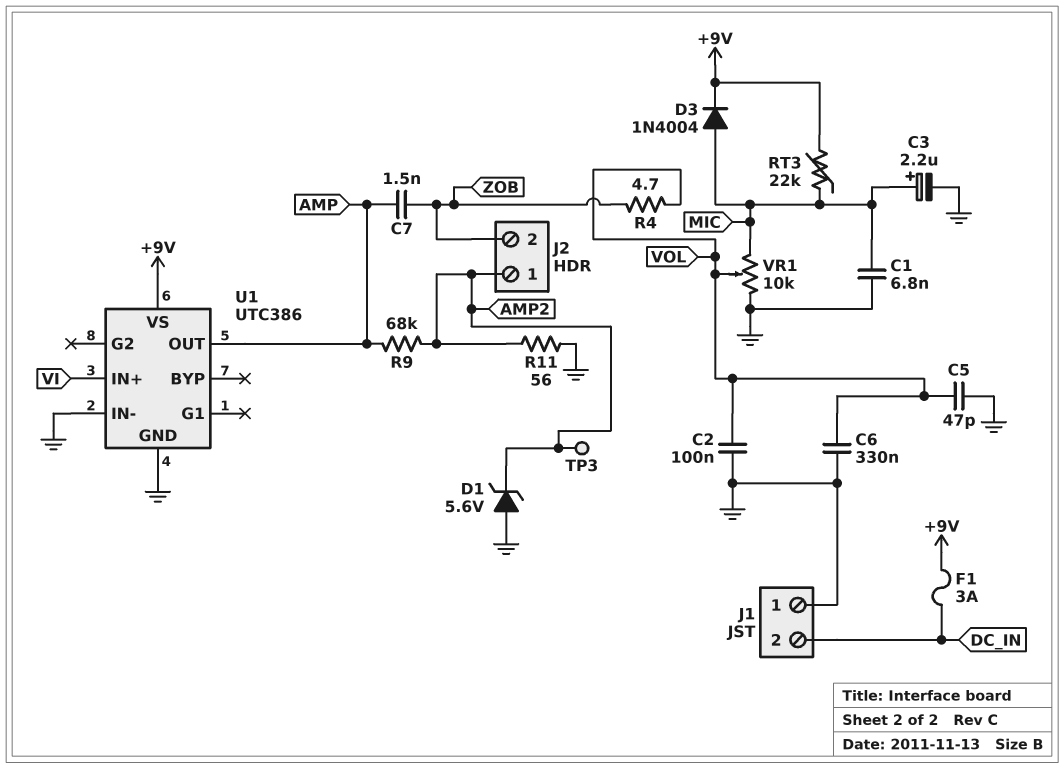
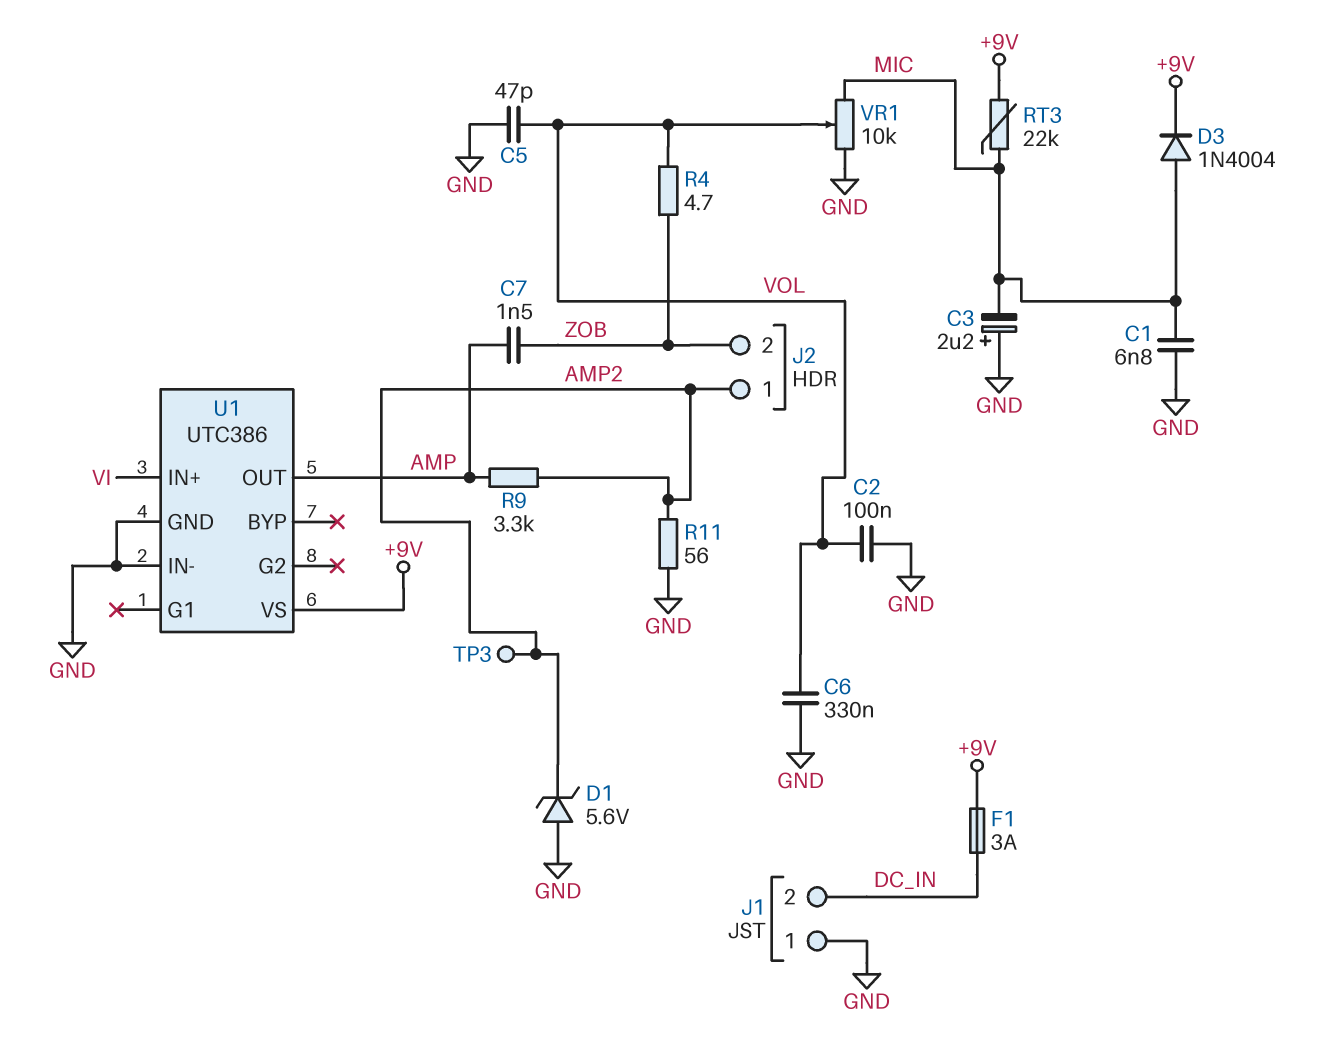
C3: 2.2uF (plus MIC, minus GND) -> 2.2uF (plus GND, minus MIC)
R9: 68k (AMP, AMP2) -> 3.3k (AMP, AMP2)

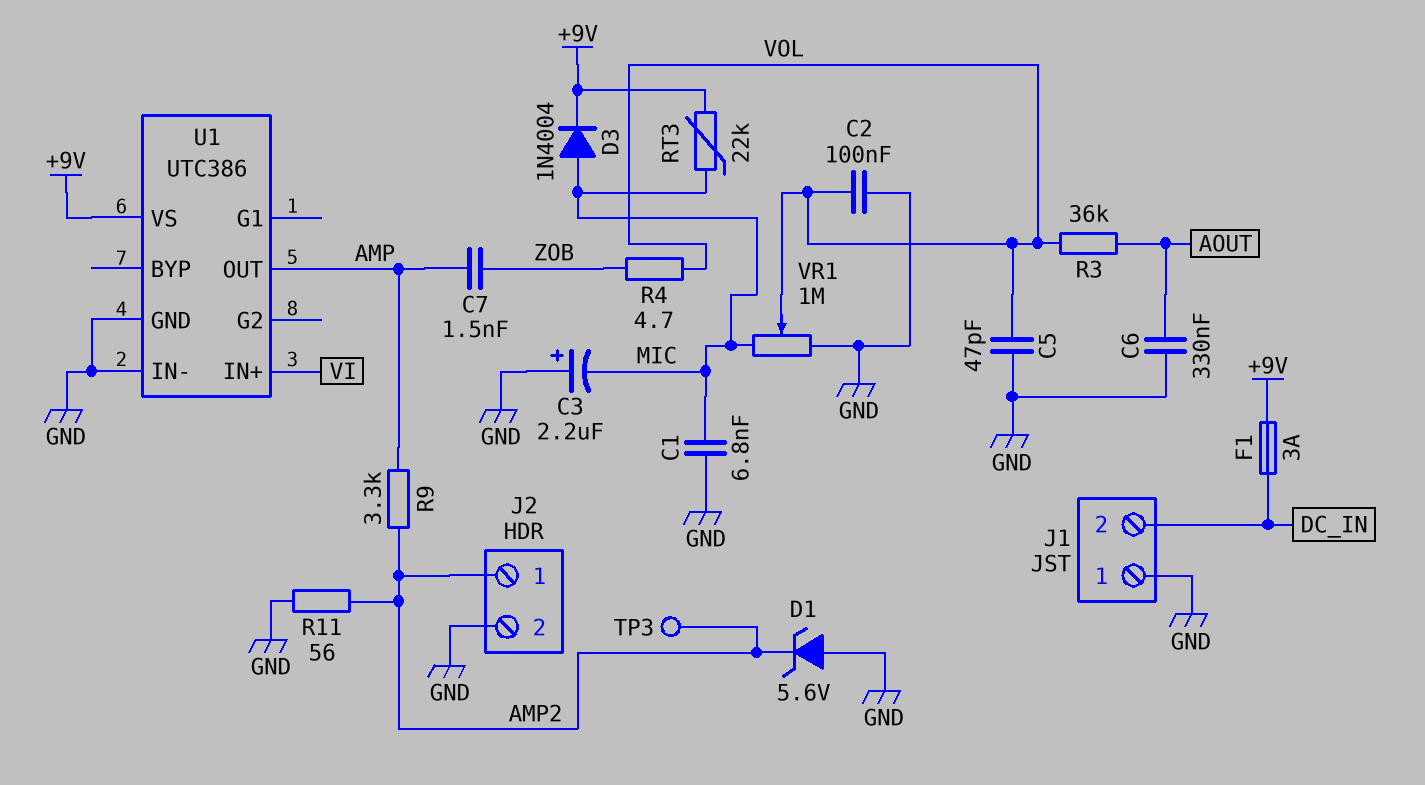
C6: 330nF (GND, VOL) -> 330nF (AOUT, GND)
J2 pin 2: ZOB -> GND
R3: none -> 36k (AOUT, VOL)
VR1: 10k (GND, MIC, wiper VOL) -> 1M (GND, MIC, wiper VOL)

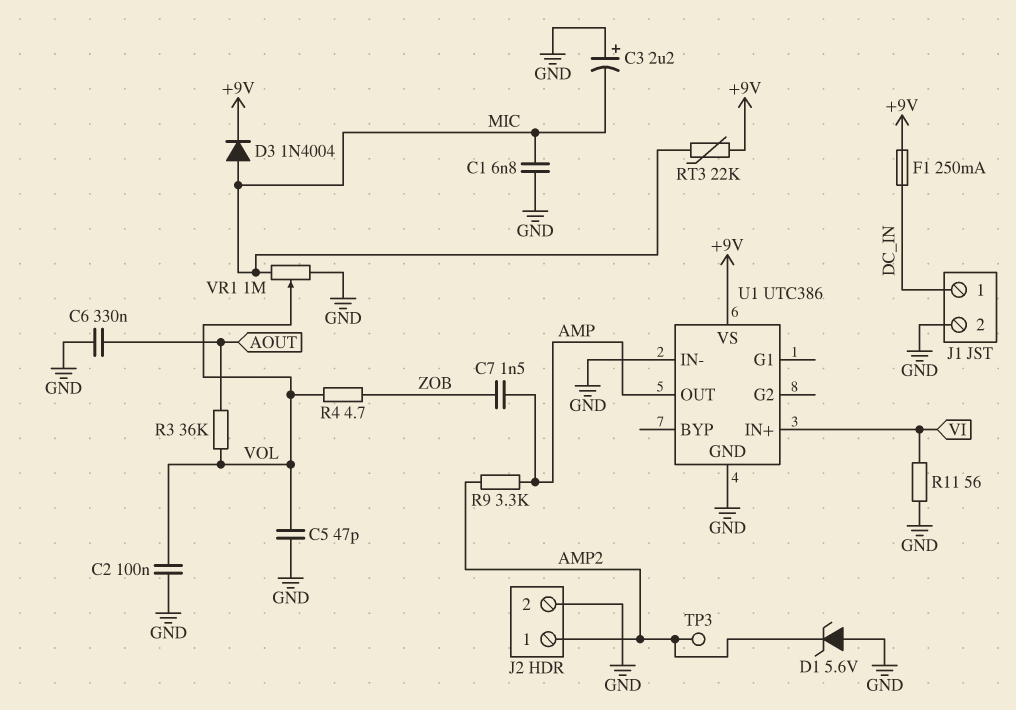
F1: 3A (+9V, DC_IN) -> 250mA (+9V, DC_IN)
J1 pin 1: GND -> DC_IN
J1 pin 2: DC_IN -> GND
R11: 56 (AMP2, GND) -> 56 (GND, VI)

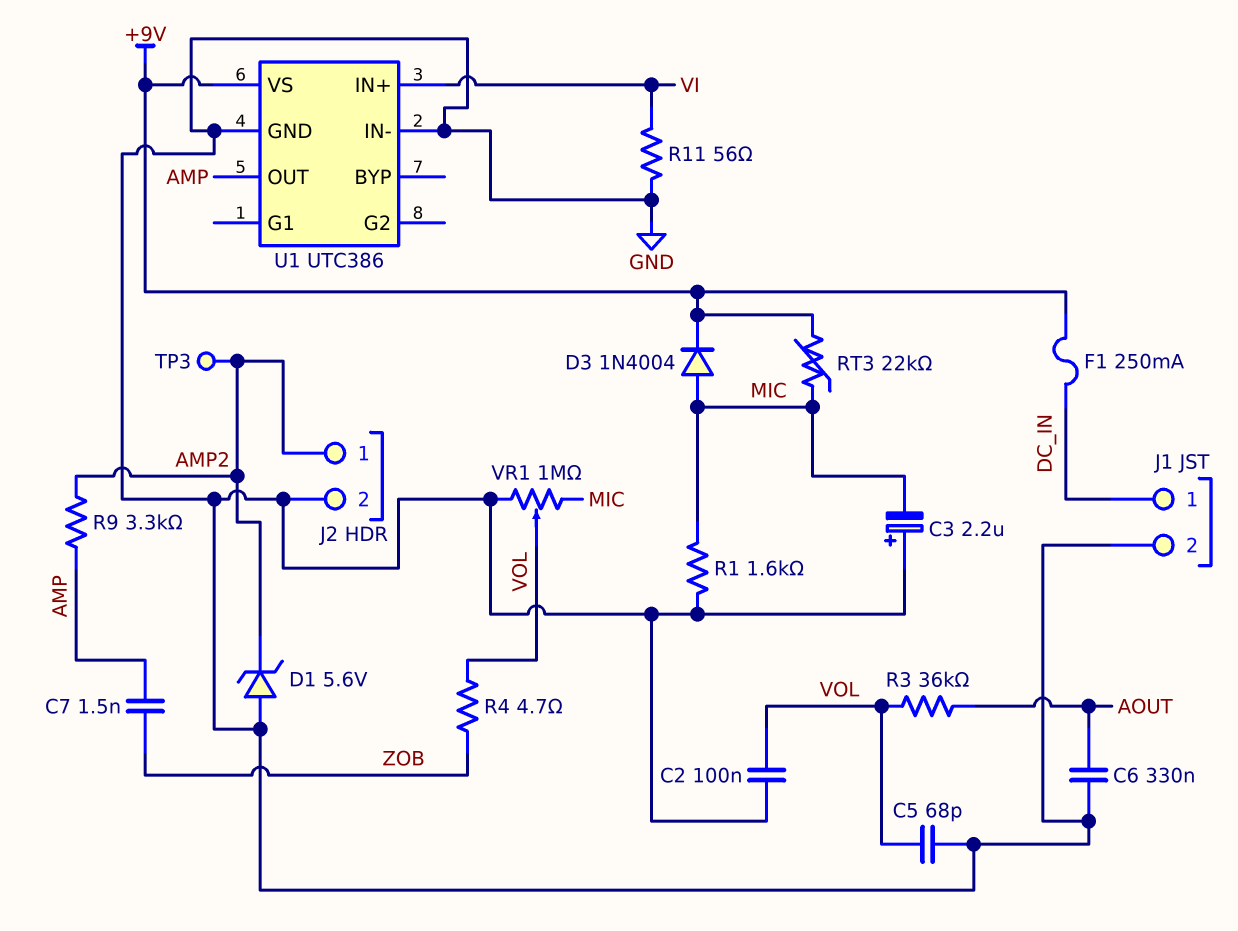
C1: 6.8nF (GND, MIC) -> none
C5: 47pF (GND, VOL) -> 68pF (GND, VOL)
R1: none -> 1.6k (GND, MIC)

